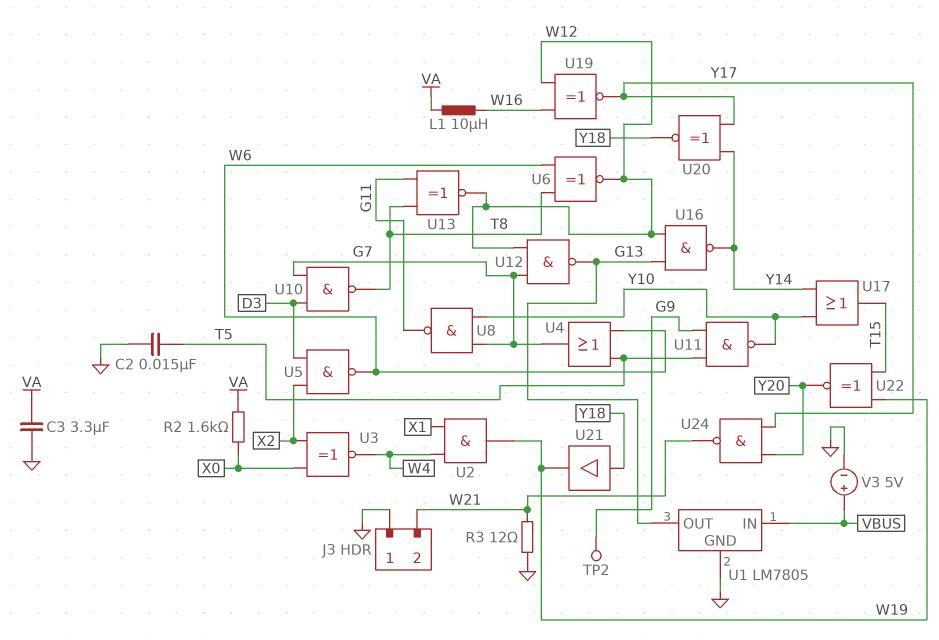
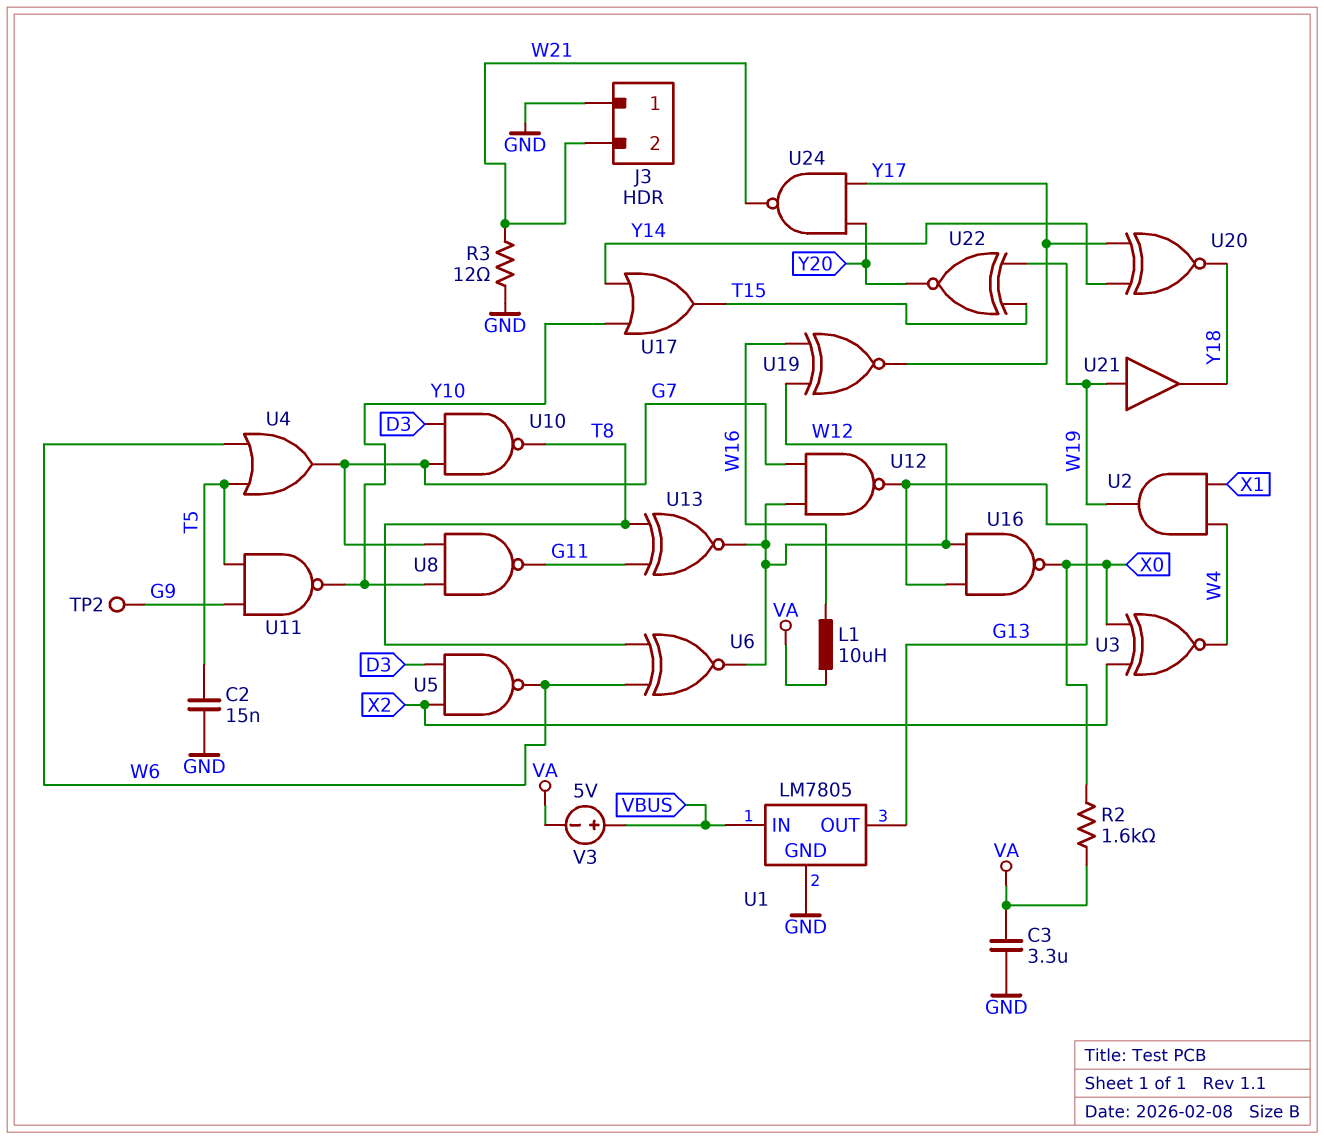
U16: NAND (in G13, in W12, out Y14) -> NAND (in G13, in W12, out X0)
U21: buffer (in Y18, out W19) -> buffer (in W19, out Y18)
V3: 5V (plus VBUS, minus GND) -> 5V (plus VBUS, minus VA)

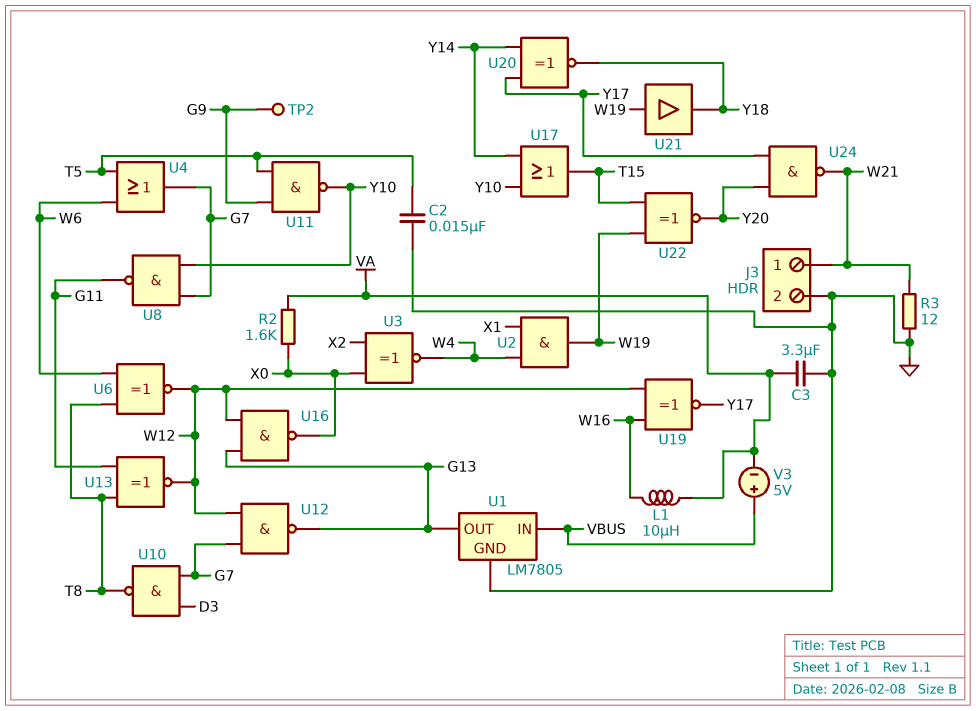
J3 pin 1: GND -> W21
J3 pin 2: W21 -> GND
U5: NAND (in D3, in X2, out W6) -> none

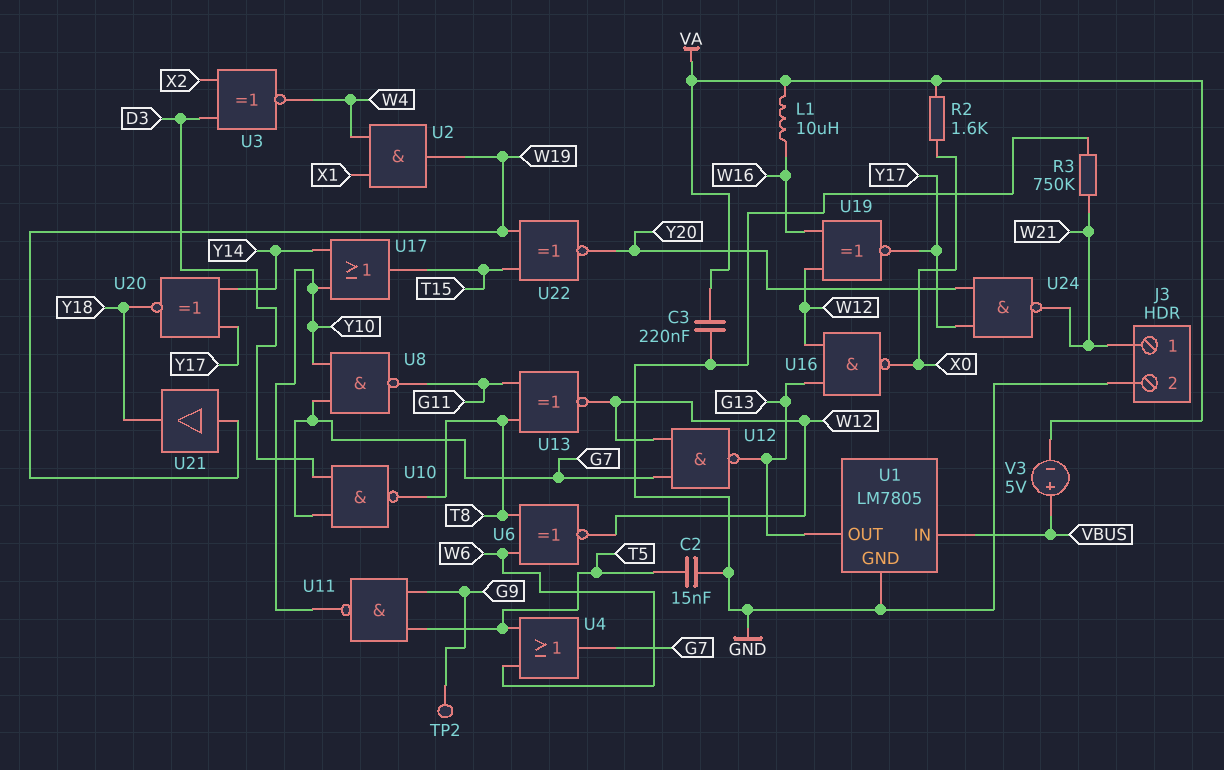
C3: 3.3uF (GND, VA) -> 220nF (GND, VA)
R3: 12 (GND, W21) -> 750k (GND, W21)
U3: XNOR (in X0, in X2, out W4) -> XNOR (in D3, in X2, out W4)

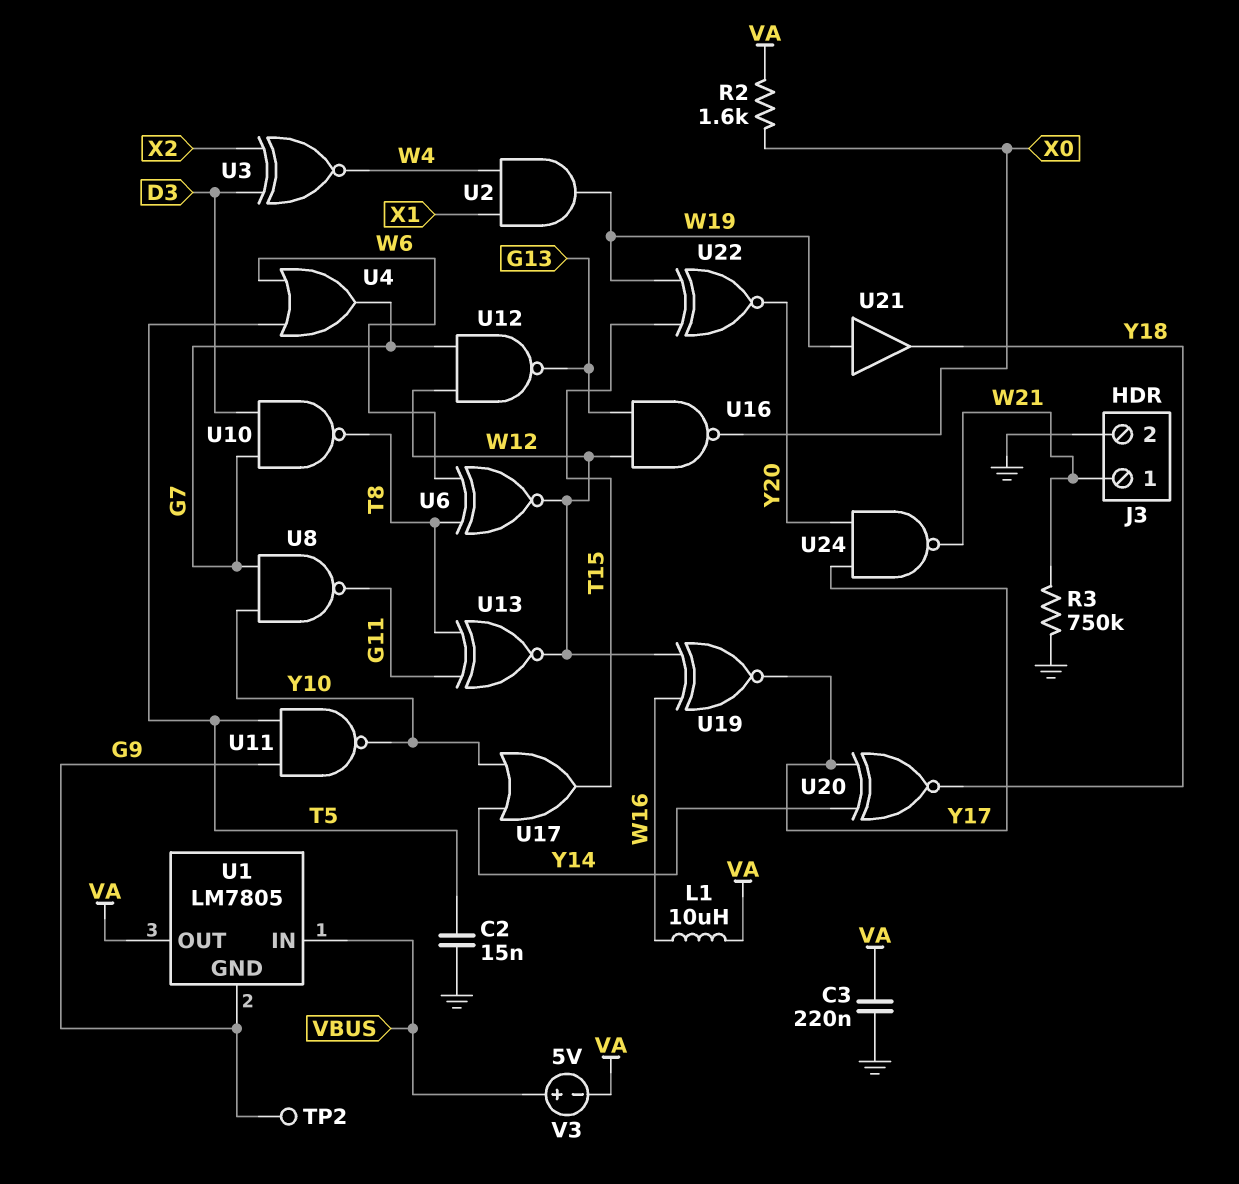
U1 pin GND: GND -> G9
U1 pin OUT: G13 -> VA

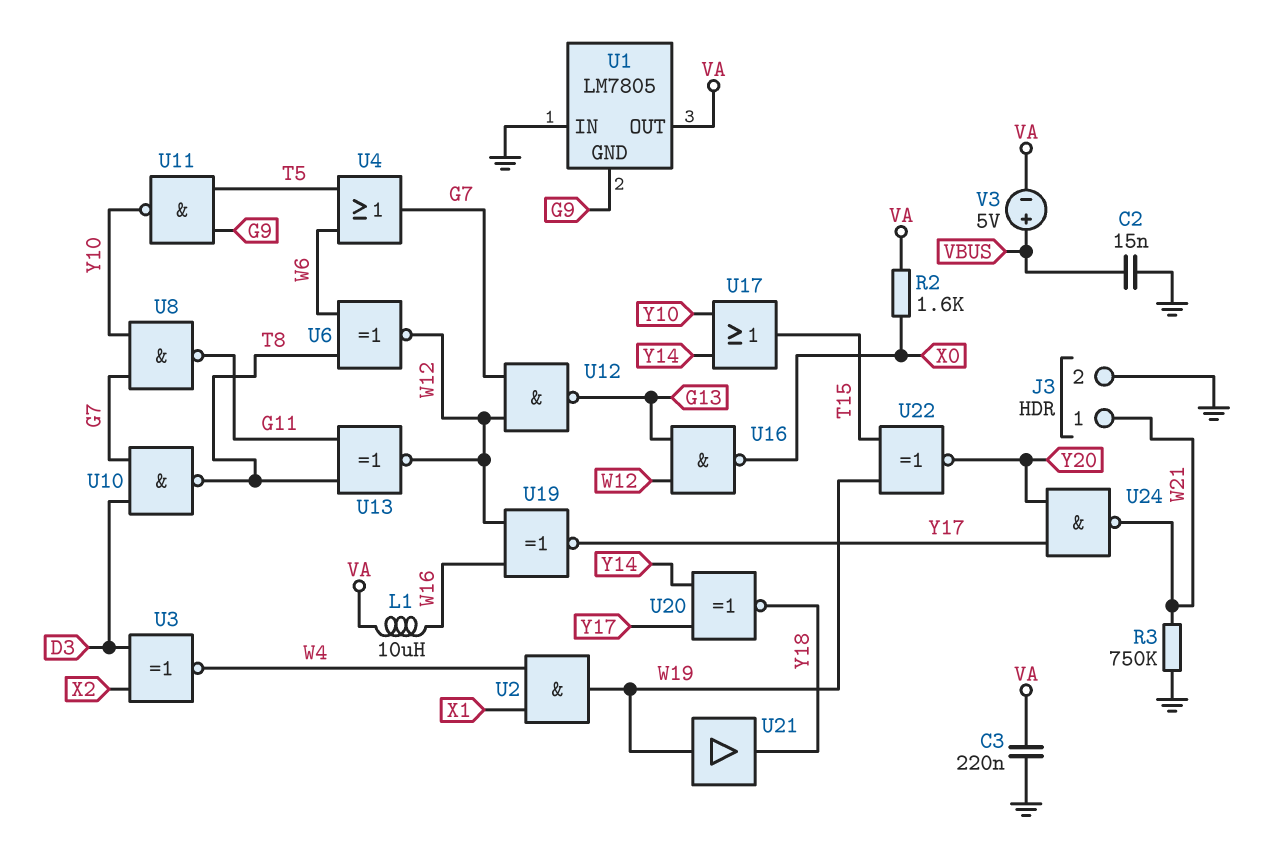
C2: 15nF (GND, T5) -> 15nF (GND, VBUS)
TP2: test point (G9) -> none
U1 pin IN: VBUS -> GND

